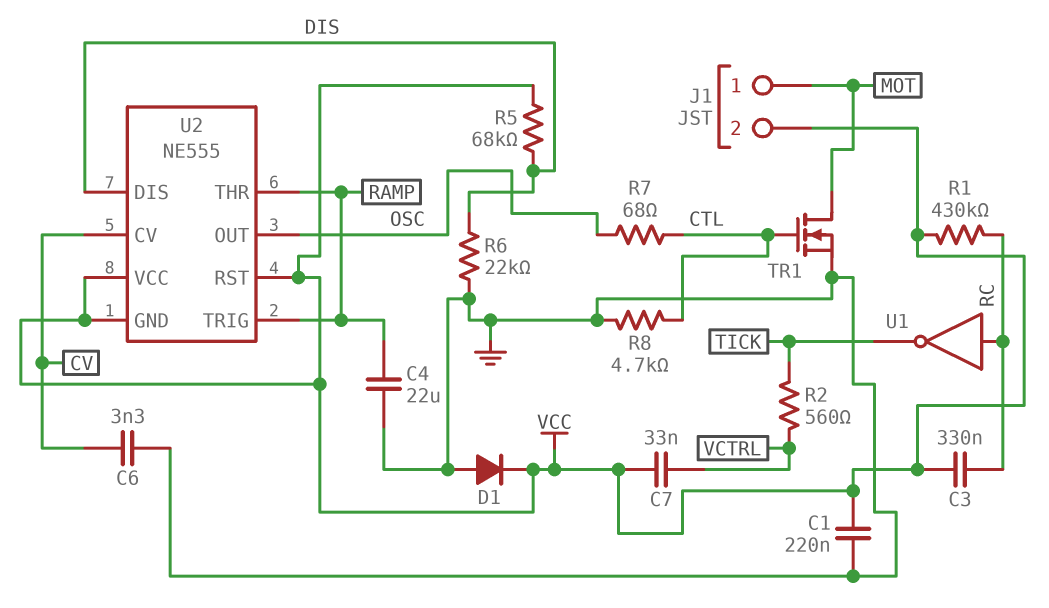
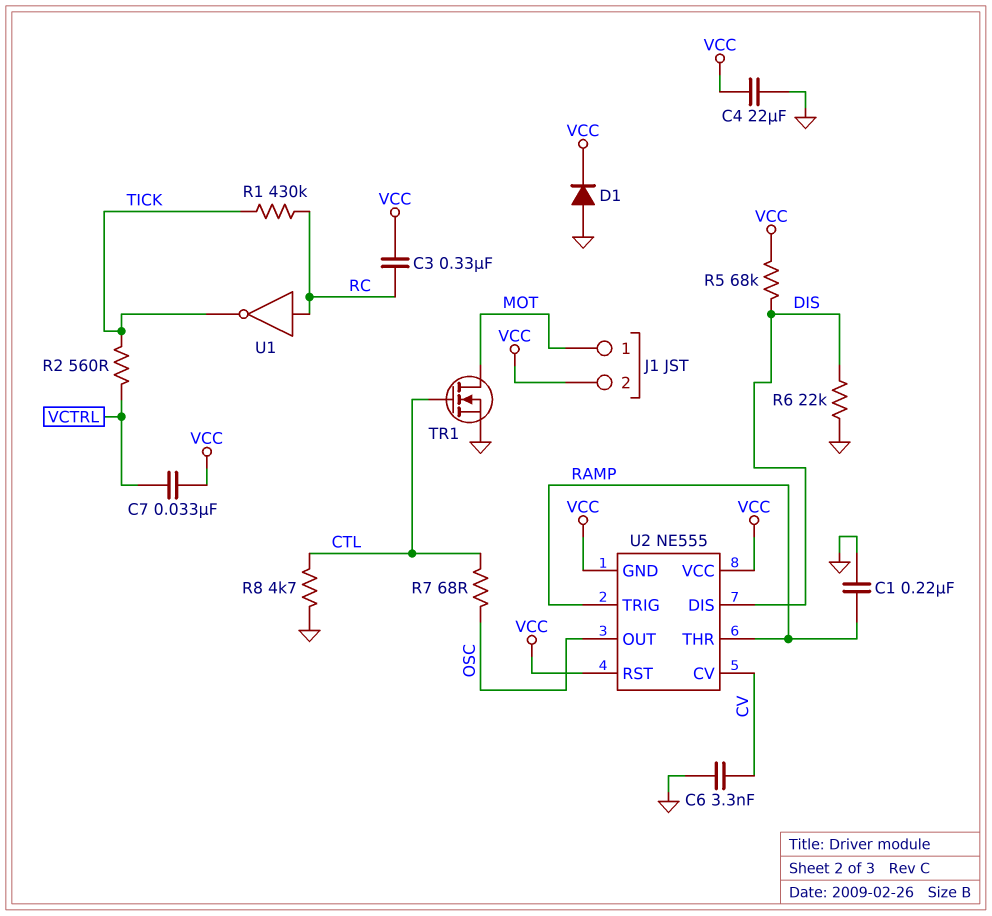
C1: 220nF (GND, VCC) -> 220nF (GND, RAMP)
C4: 22uF (GND, RAMP) -> 22uF (GND, VCC)
R1: 430k (RC, VCC) -> 430k (RC, TICK)

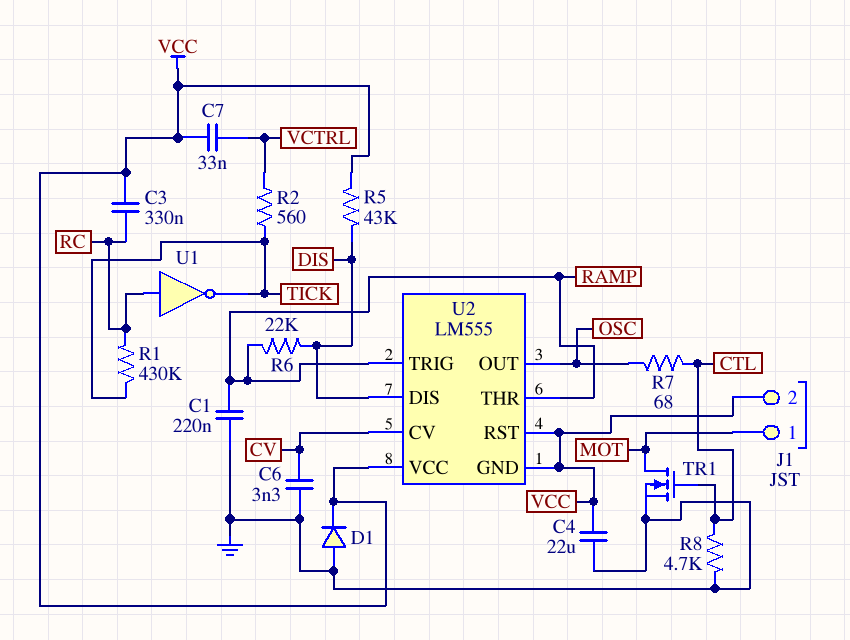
R5: 68k (DIS, VCC) -> 43k (DIS, VCC)
R6: 22k (DIS, GND) -> 22k (DIS, RAMP)
U2: NE555 -> LM555

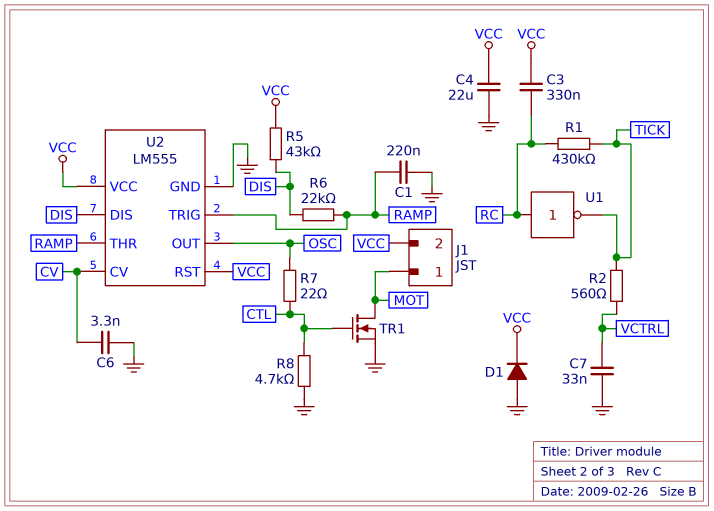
C7: 33nF (VCC, VCTRL) -> 33nF (GND, VCTRL)
R7: 68 (CTL, OSC) -> 22 (CTL, OSC)
U2 pin GND: VCC -> GND

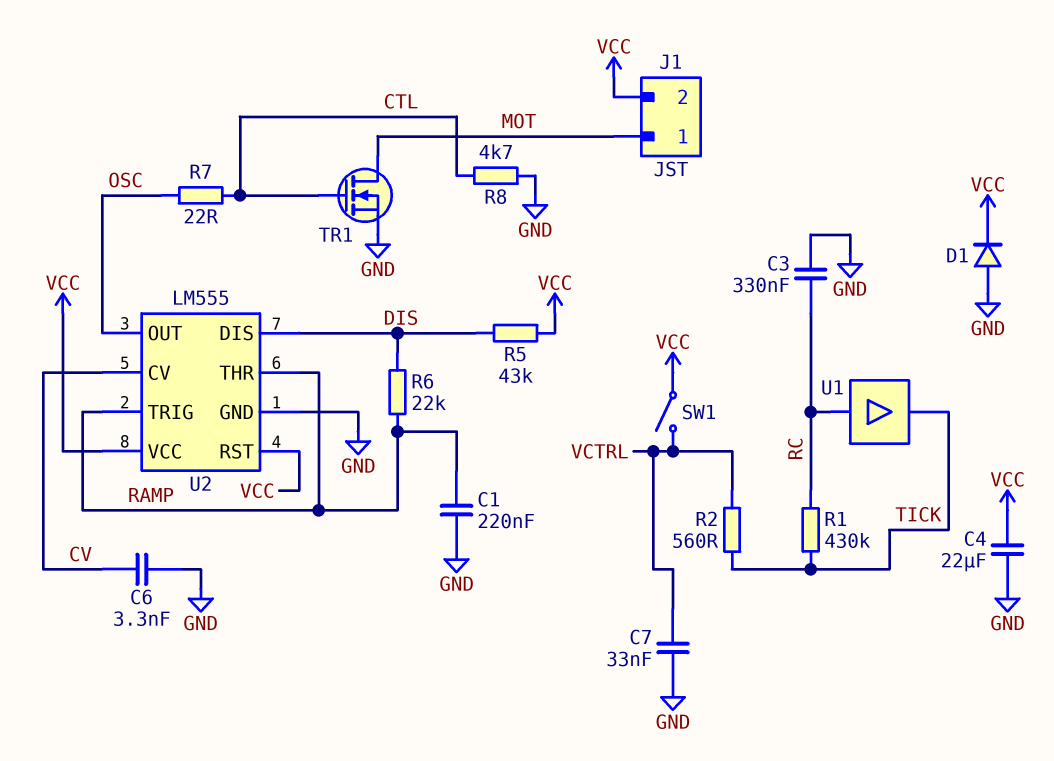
C3: 330nF (RC, VCC) -> 330nF (GND, RC)
SW1: none -> switch (VCC, VCTRL)
U1: NOT (in RC, out TICK) -> buffer (in RC, out TICK)

